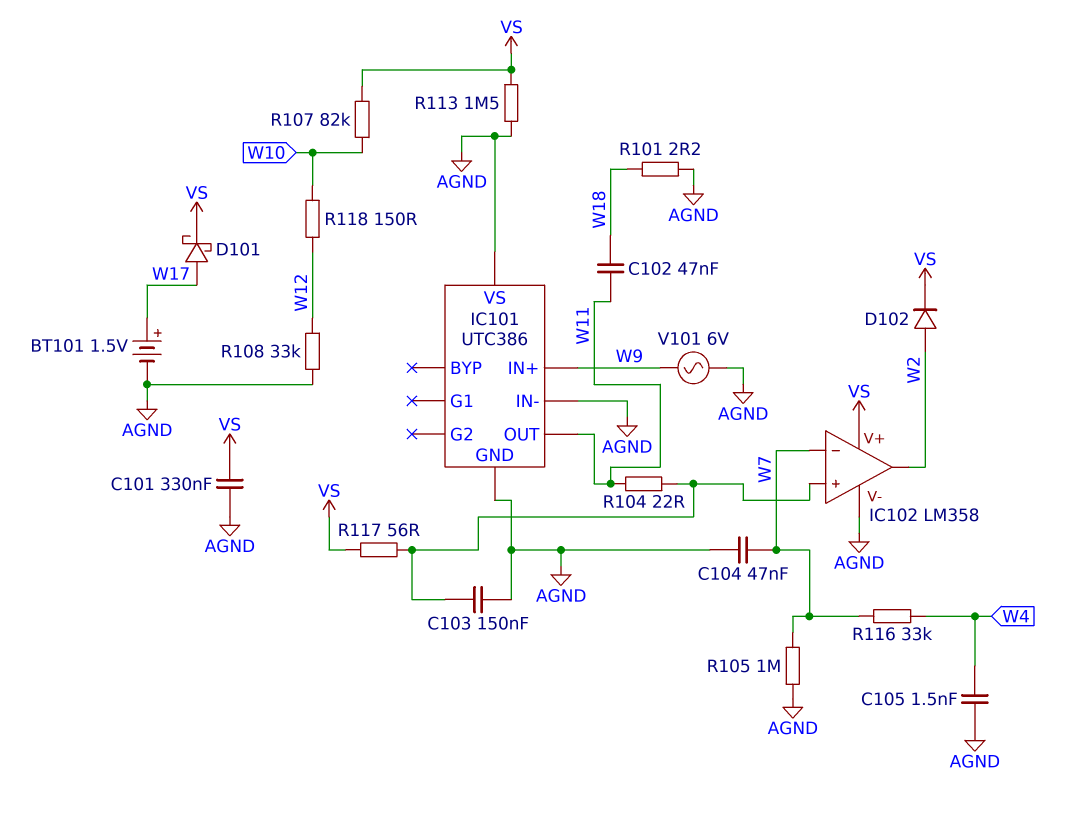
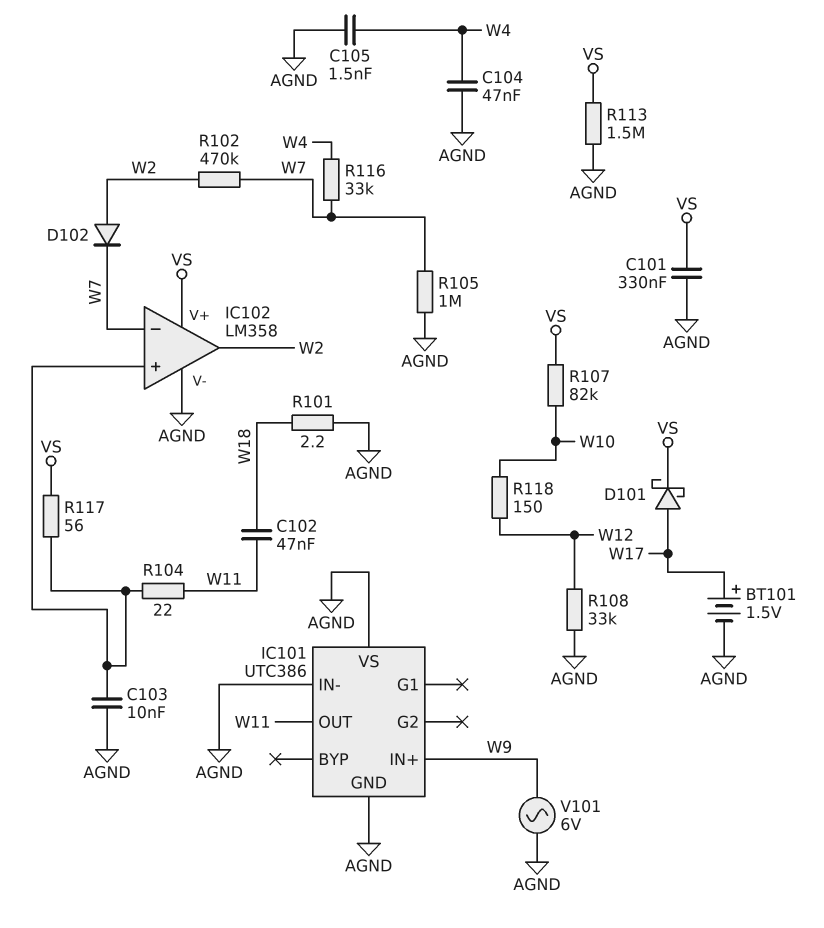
C103: 150nF (AGND, IC102/in+) -> 10nF (AGND, IC102/in+)
C104: 47nF (AGND, W7) -> 47nF (AGND, W4)
D102: diode (A W2, K VS) -> diode (A W2, K W7)
R102: none -> 470k (W2, W7)

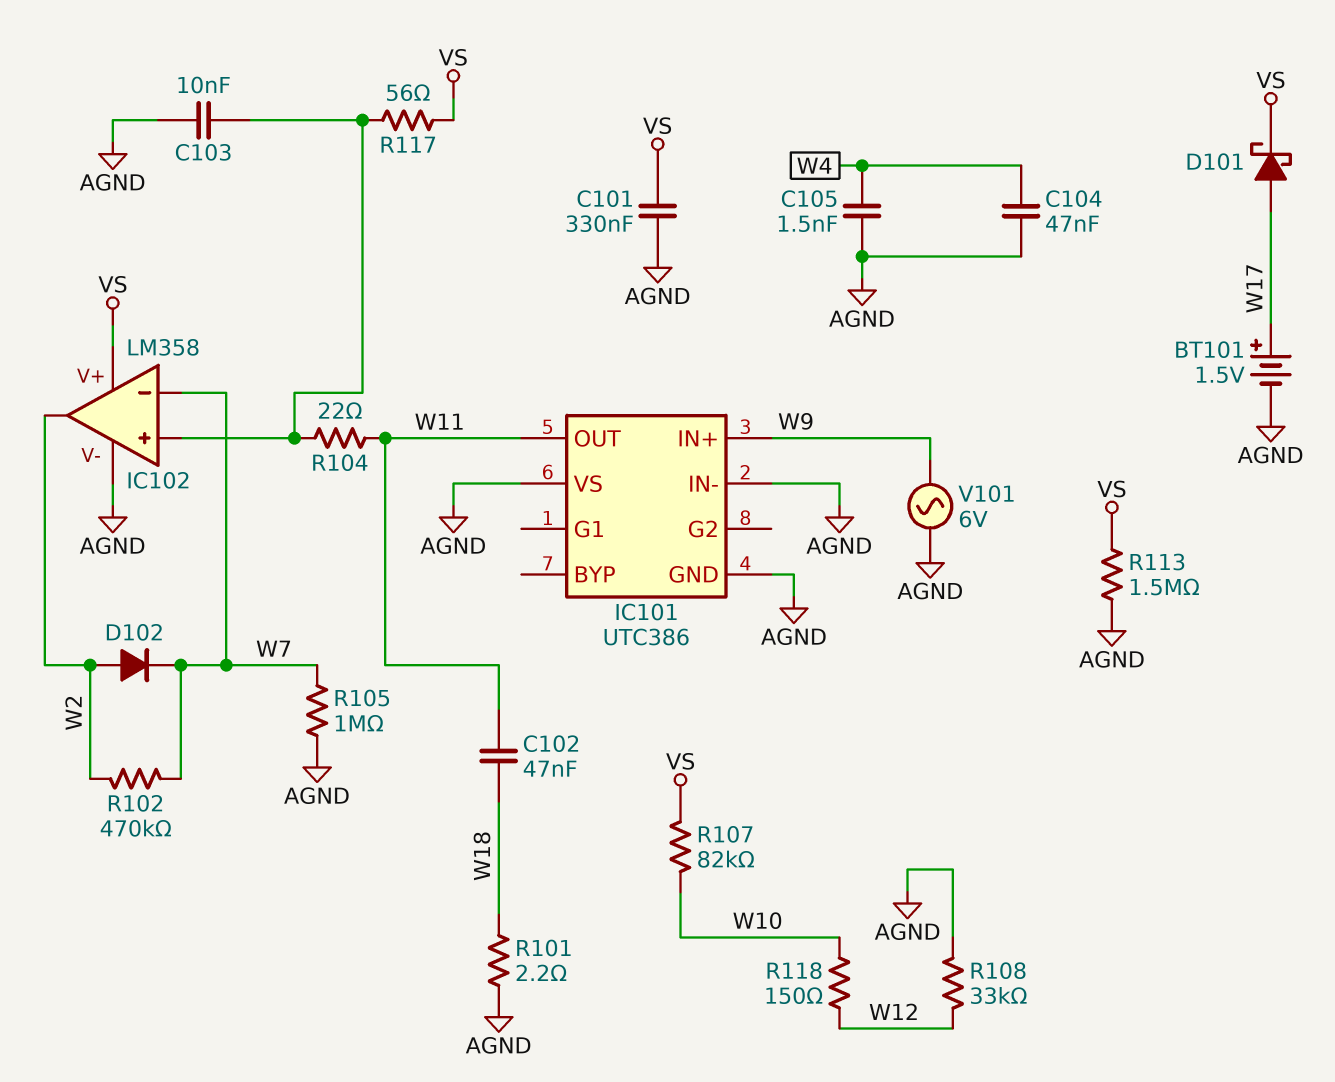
R116: 33k (W4, W7) -> none

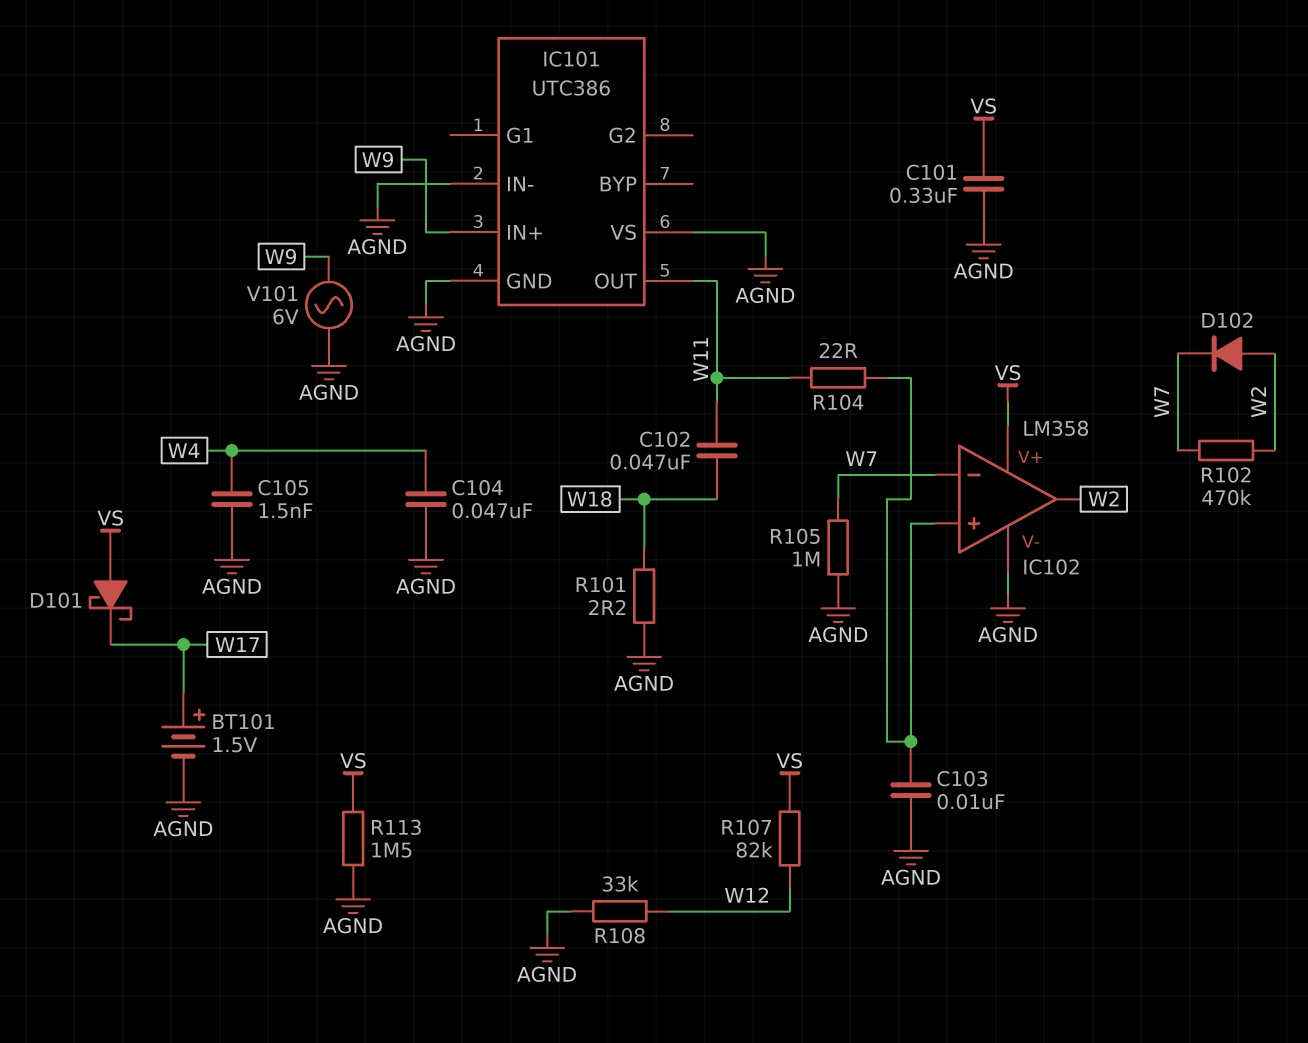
D101: schottky (A W17, K VS) -> schottky (A VS, K W17)
R107: 82k (VS, W10) -> 82k (VS, W12)
R117: 56 (IC102/in+, VS) -> none
R118: 150 (W10, W12) -> none

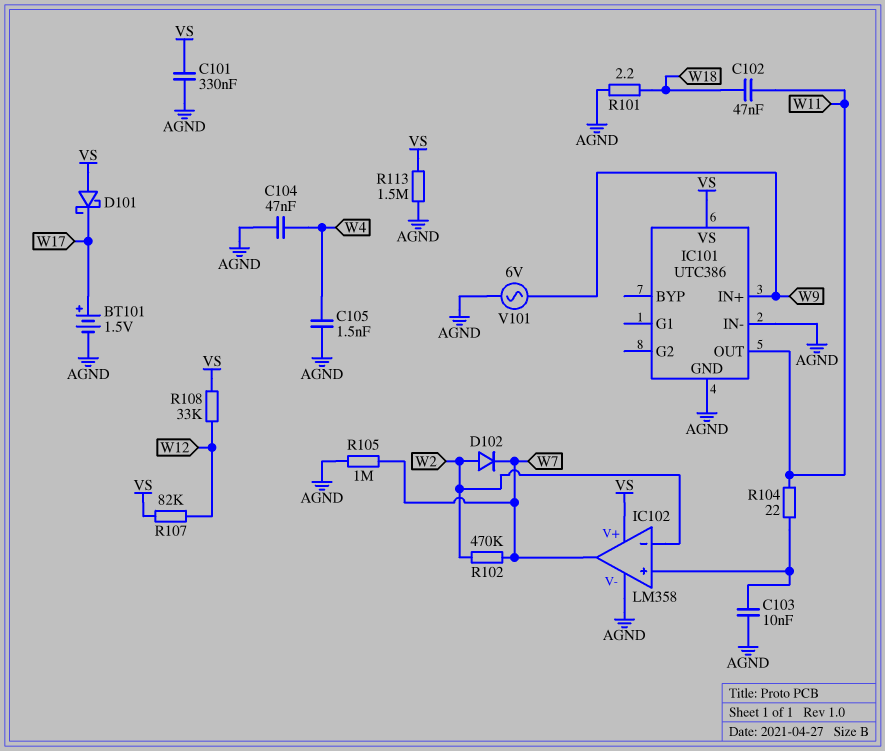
IC101 pin VS: AGND -> VS
IC102 pin in-: W7 -> W2
IC102 pin out: W2 -> W7
R108: 33k (AGND, W12) -> 33k (VS, W12)

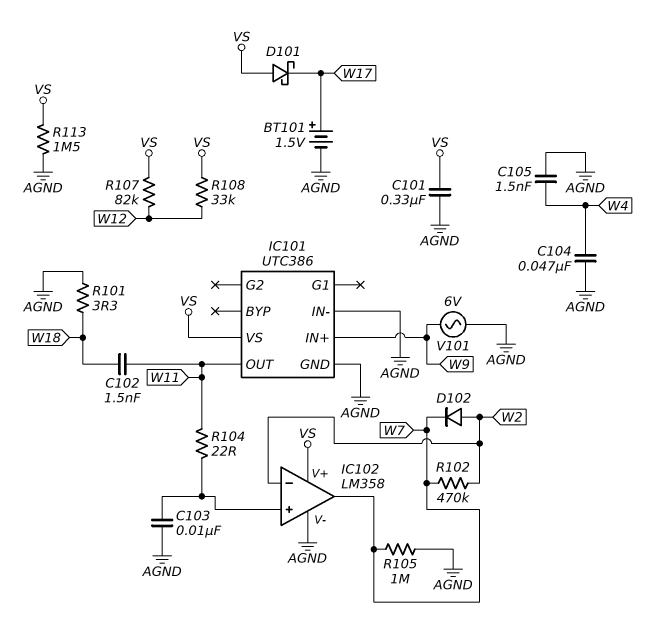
C102: 47nF (W11, W18) -> 1.5nF (W11, W18)
R101: 2.2 (AGND, W18) -> 3.3 (AGND, W18)

